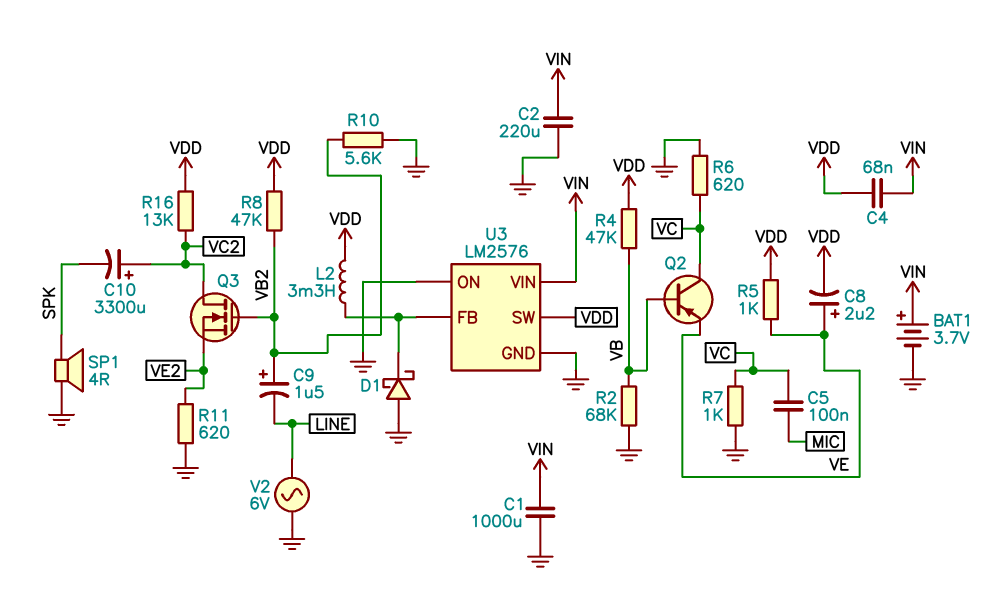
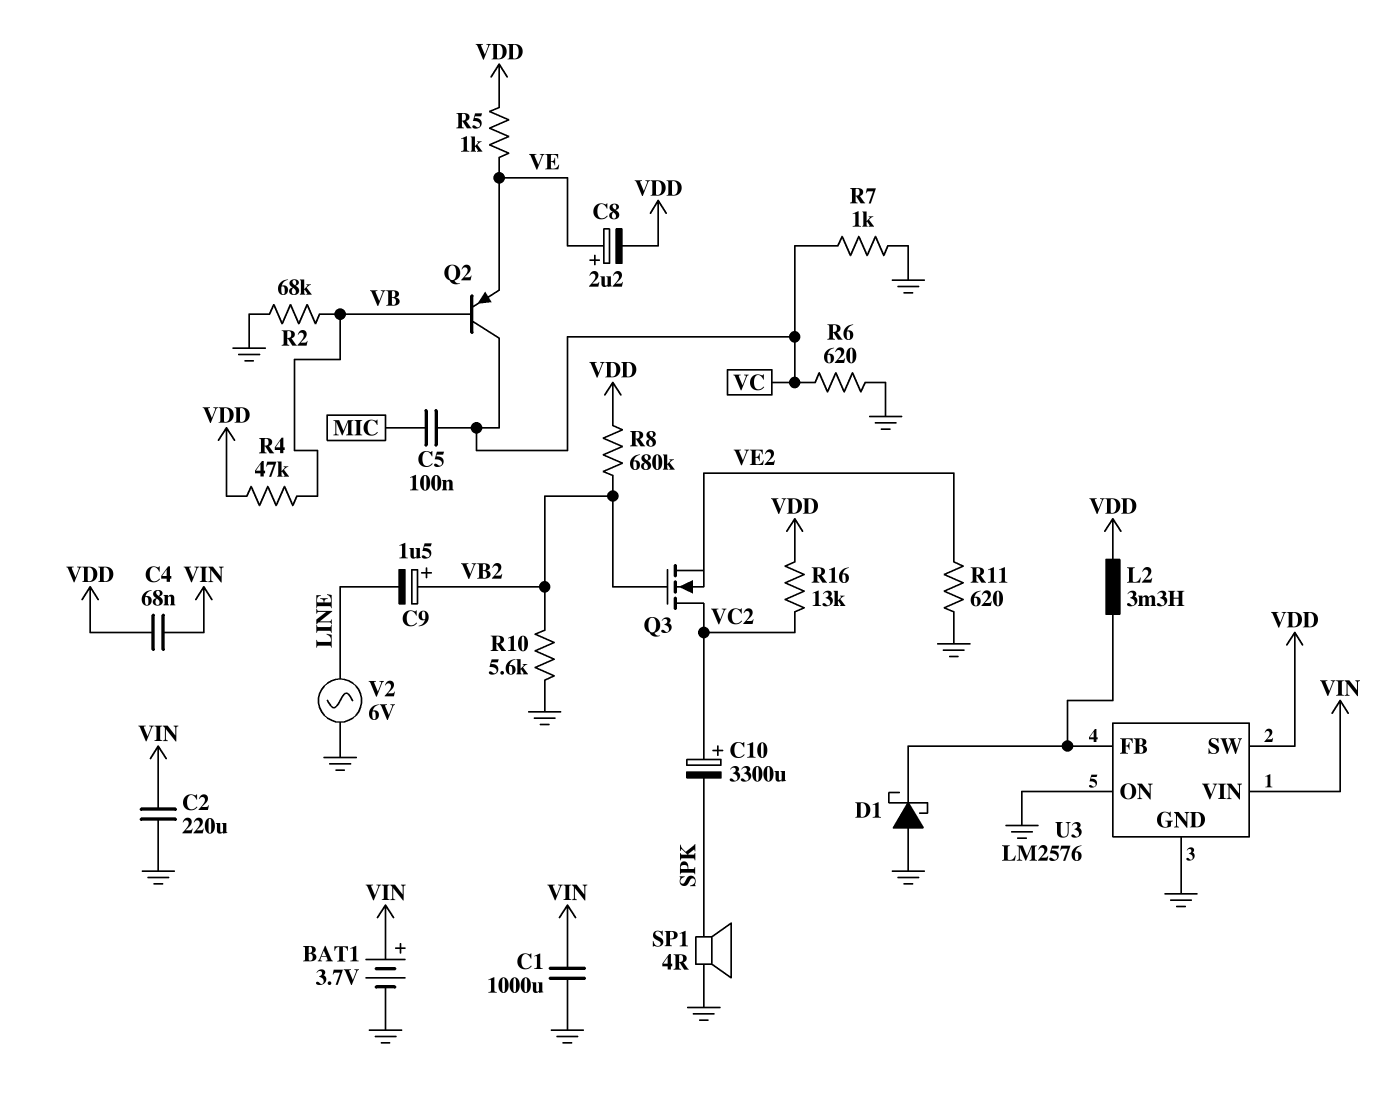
R8: 47k (VB2, VDD) -> 680k (VB2, VDD)

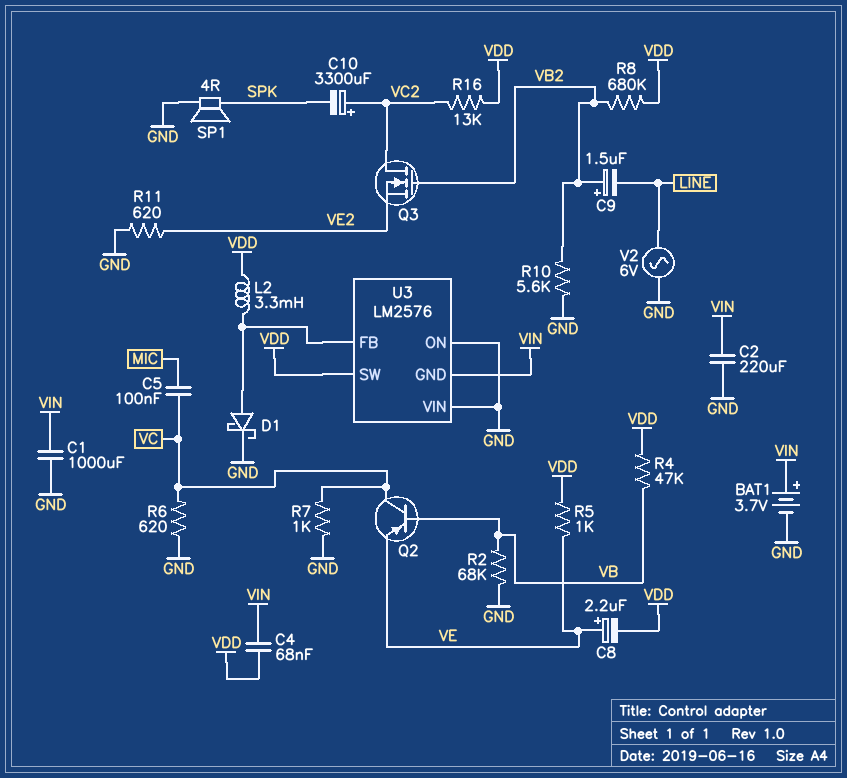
D1: schottky (A GND, K U3/FB) -> schottky (A U3/FB, K GND)
U3 pin GND: GND -> VIN
U3 pin VIN: VIN -> GND

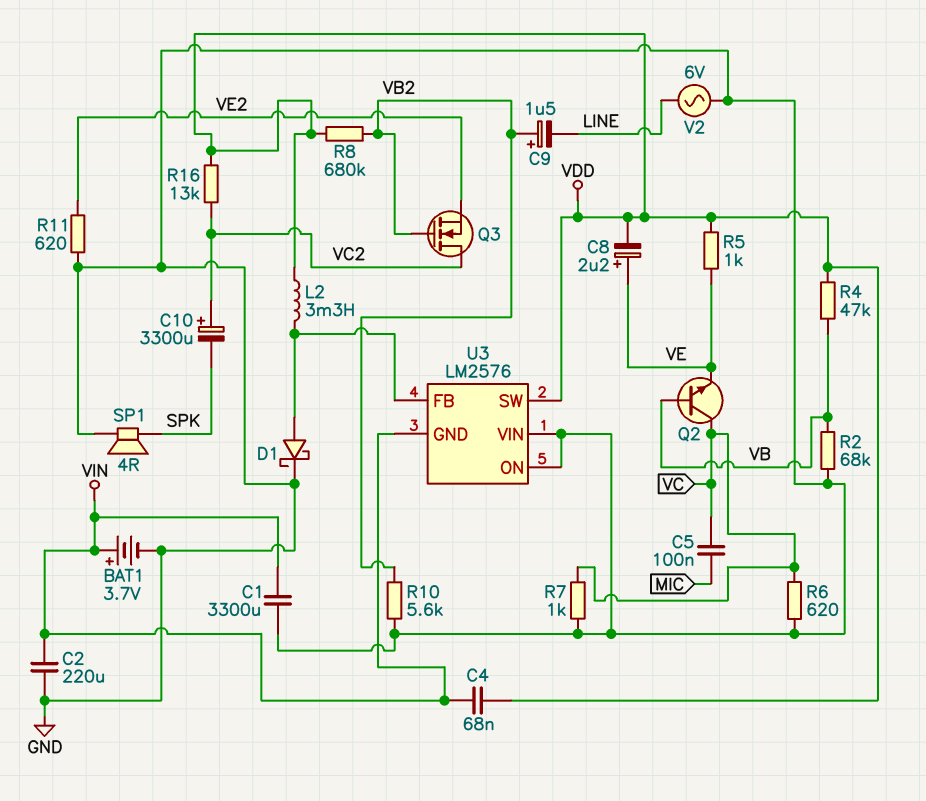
C1: 1000uF (GND, VIN) -> 3300uF (GND, VIN)
Q2: PNP (B VB, C VC, E VE) -> NPN (B VB, C VC, E VE)

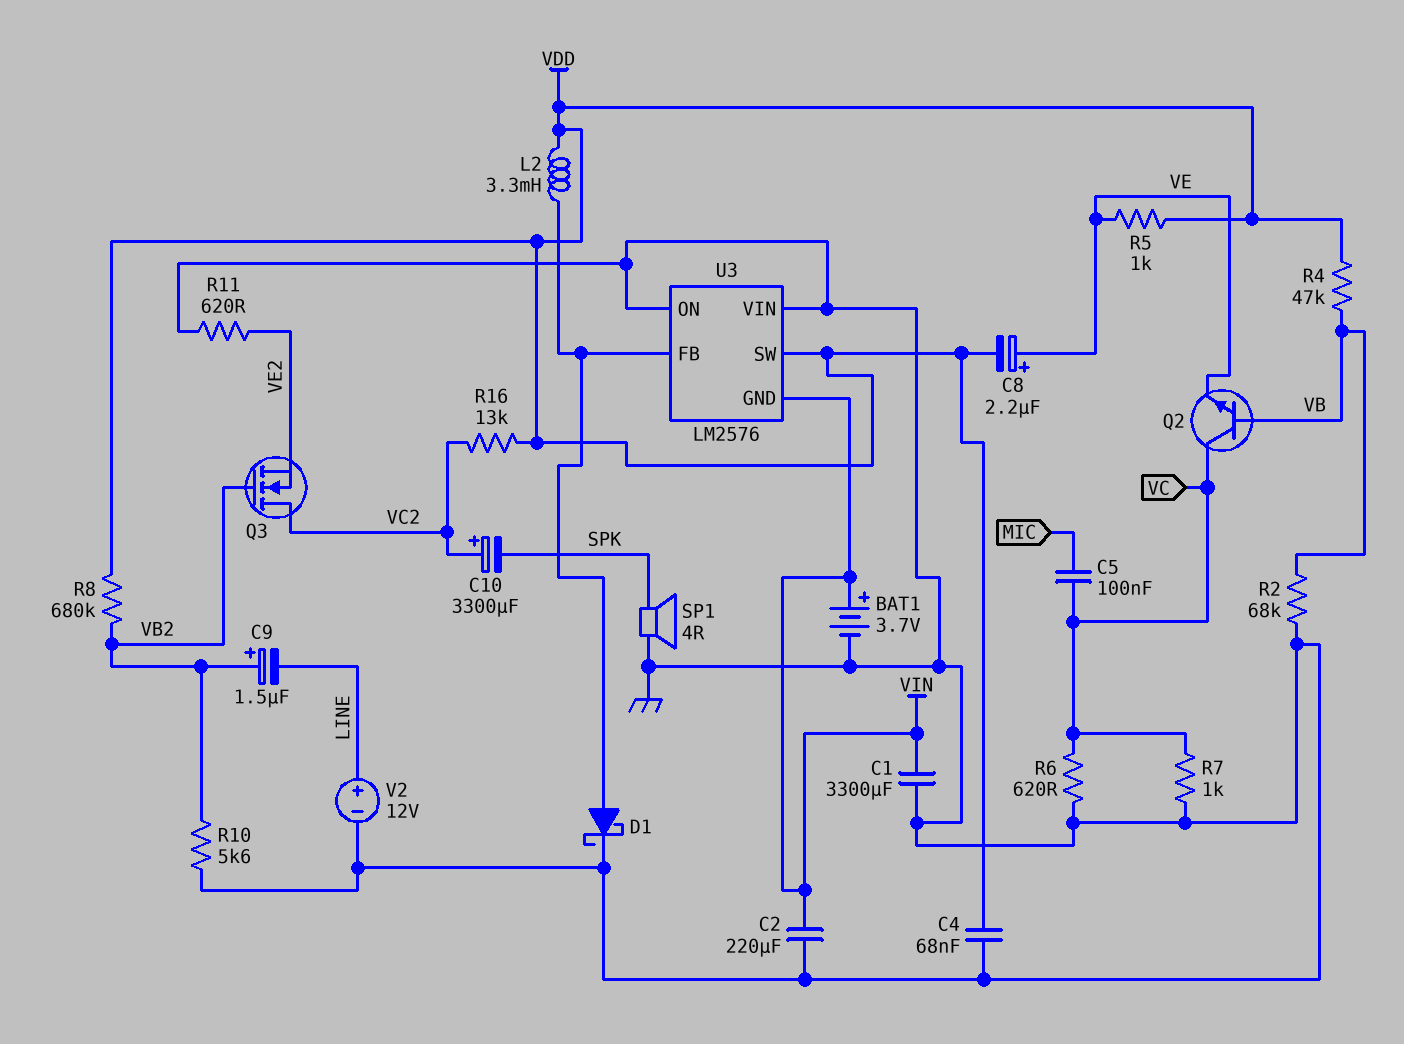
C4: 68nF (VDD, VIN) -> 68nF (GND, VDD)
V2: AC 6V (GND, LINE) -> 12V (plus LINE, minus GND)

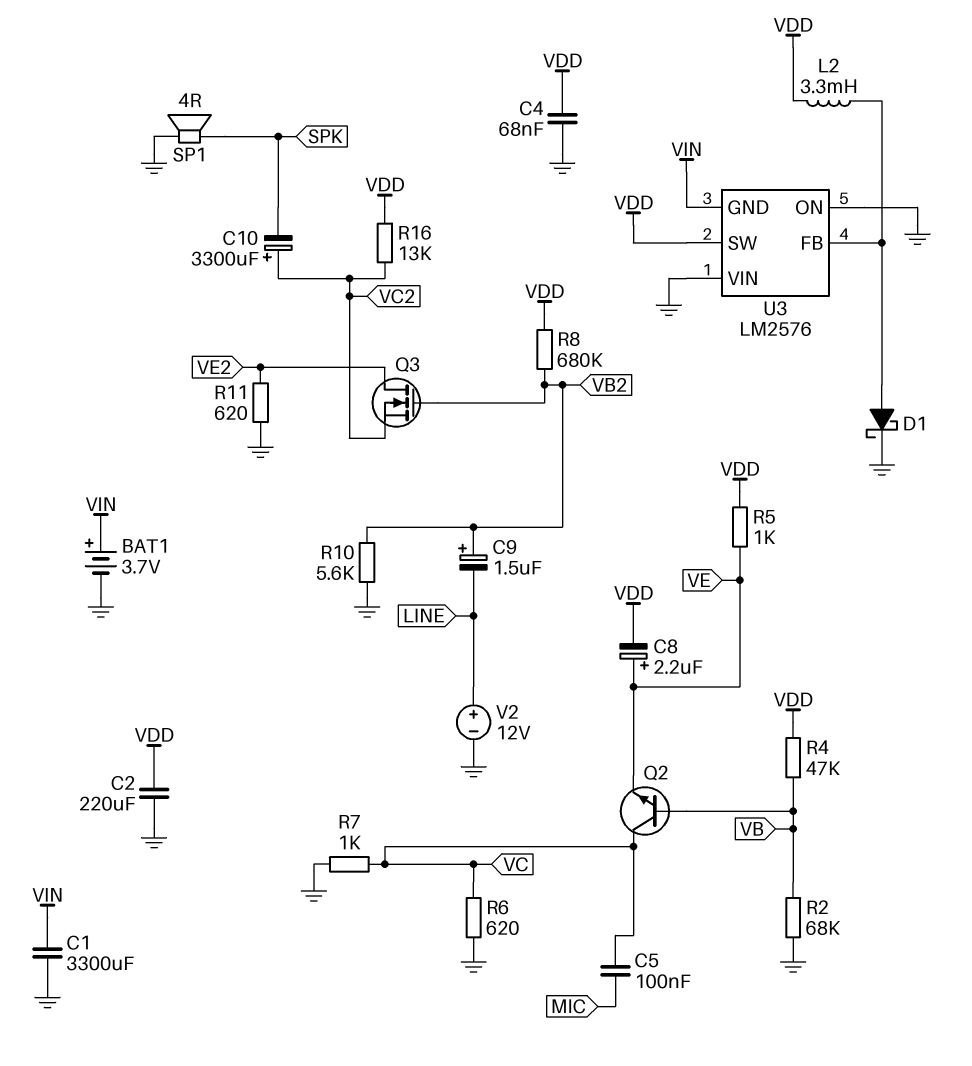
C2: 220uF (GND, VIN) -> 220uF (GND, VDD)
Q3: NMOS (G VB2, D VC2, S VE2) -> NMOS (G VB2, D VE2, S VC2)

